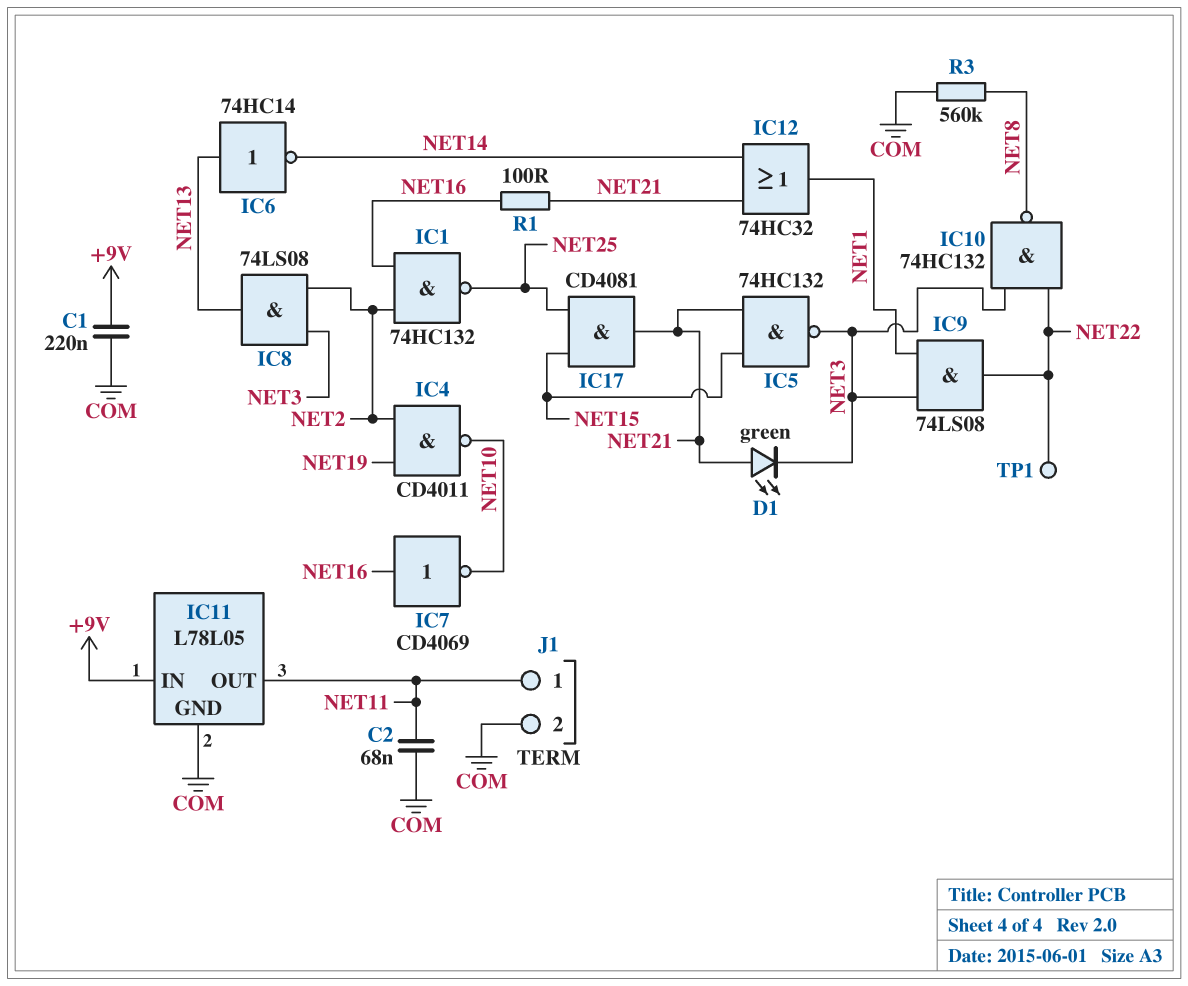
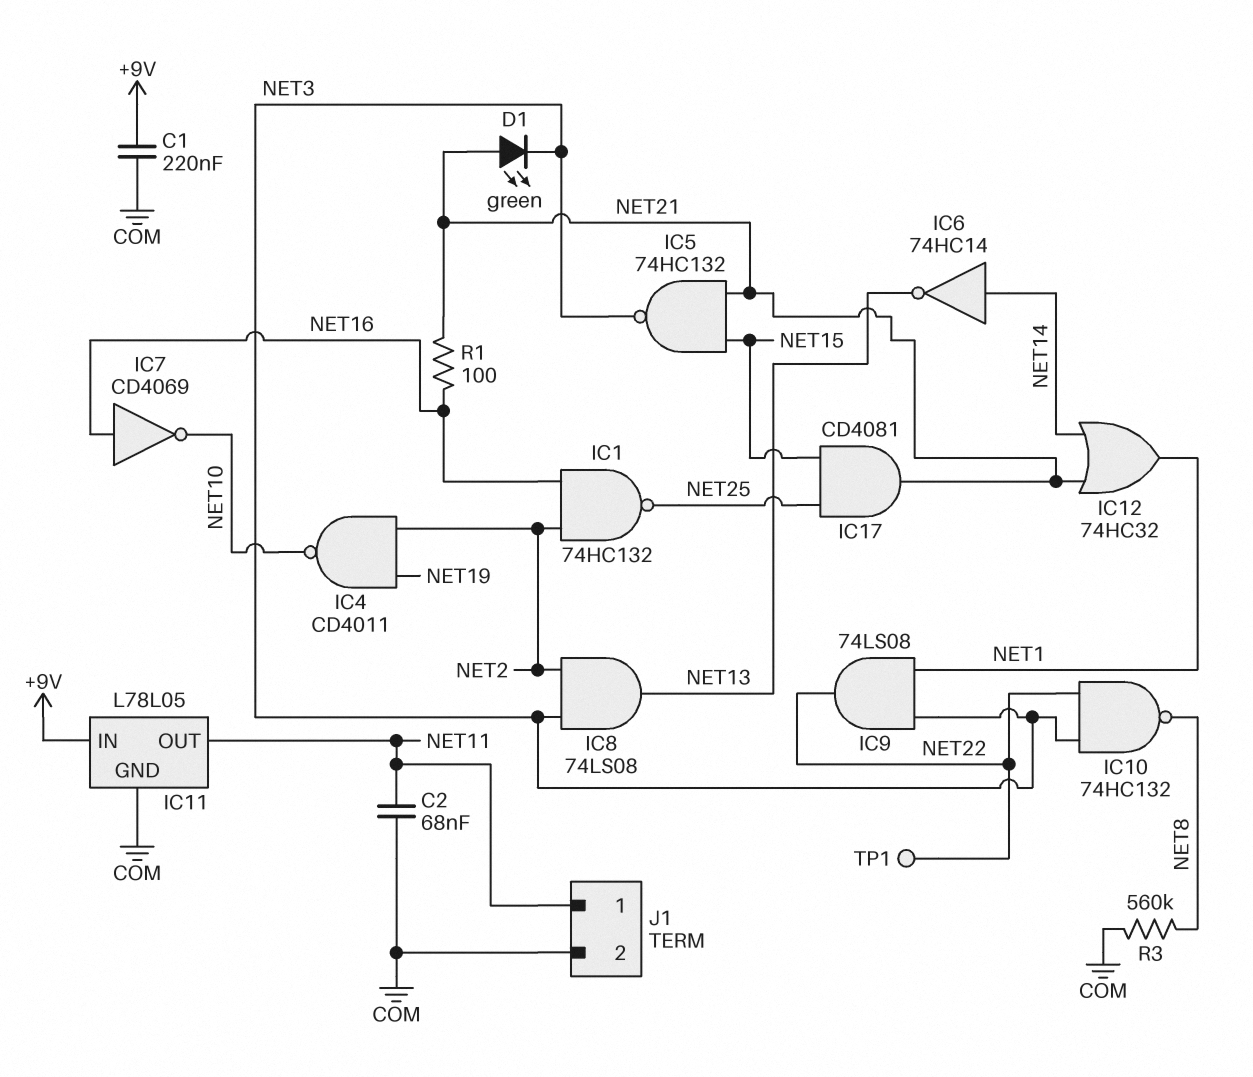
IC6: NOT 74HC14 (in NET13, out NET14) -> NOT 74HC14 (in NET14, out NET13)

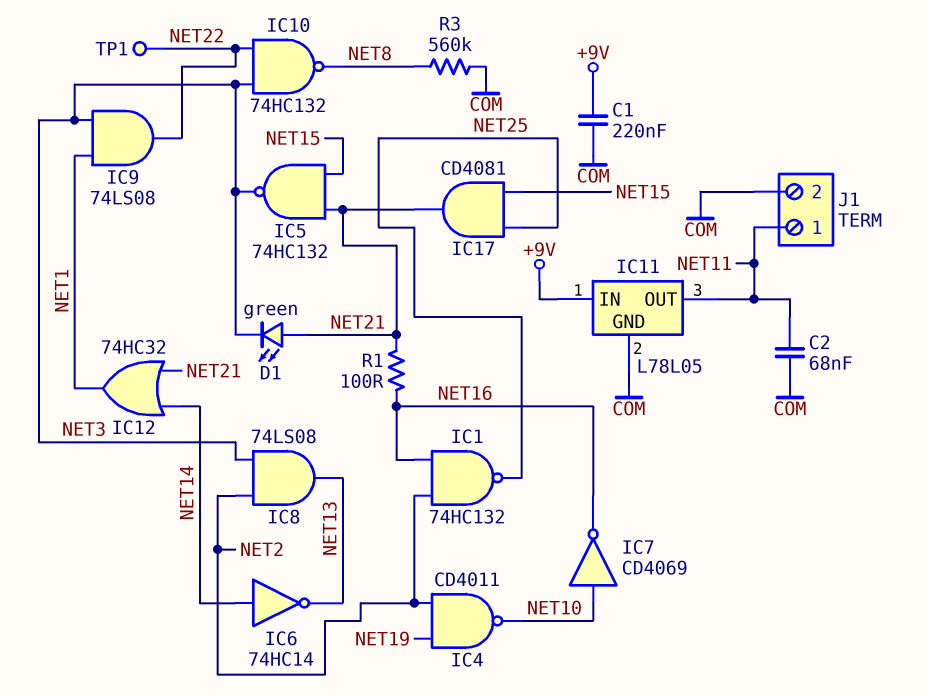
IC7: NOT CD4069 (in NET16, out NET10) -> NOT CD4069 (in NET10, out NET16)

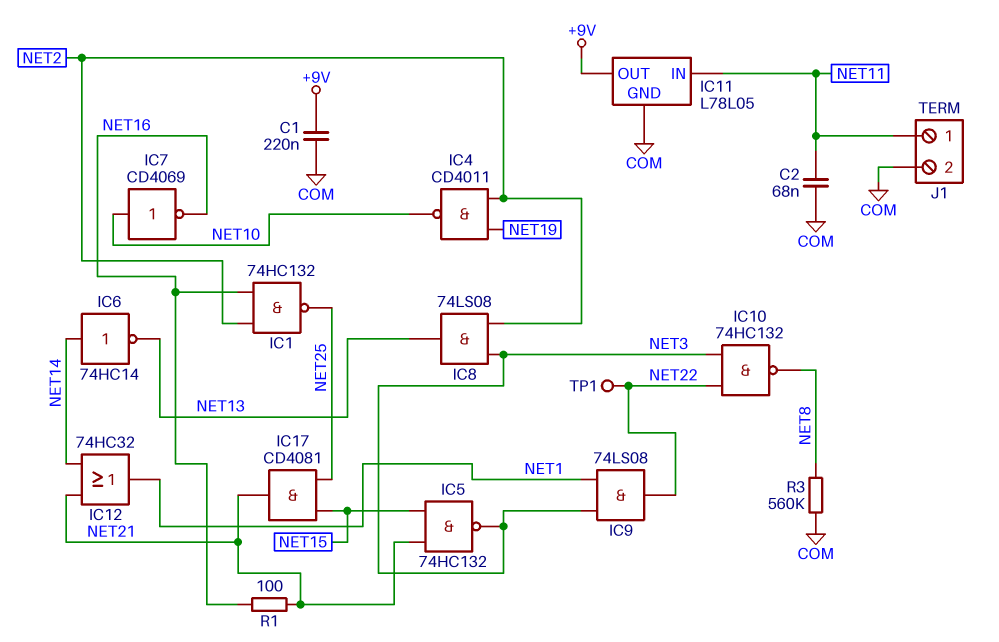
D1: LED green (A NET21, K NET3) -> none
IC11 pin IN: +9V -> NET11
IC11 pin OUT: NET11 -> +9V

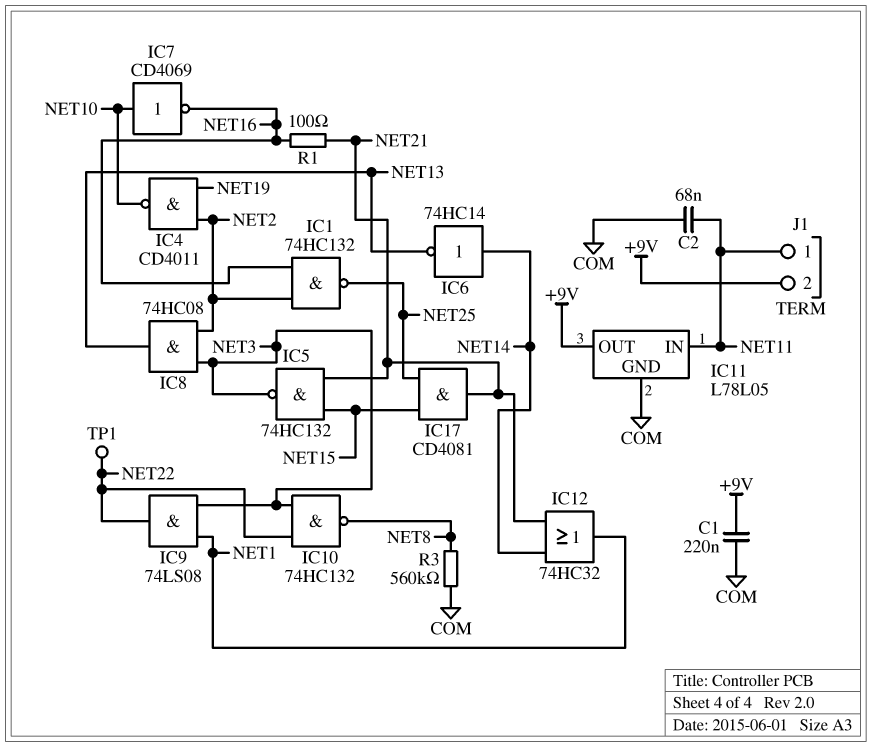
IC8: AND 74LS08 (in NET2, in NET3, out NET13) -> AND 74HC08 (in NET2, in NET3, out NET13)
J1 pin 2: COM -> +9V

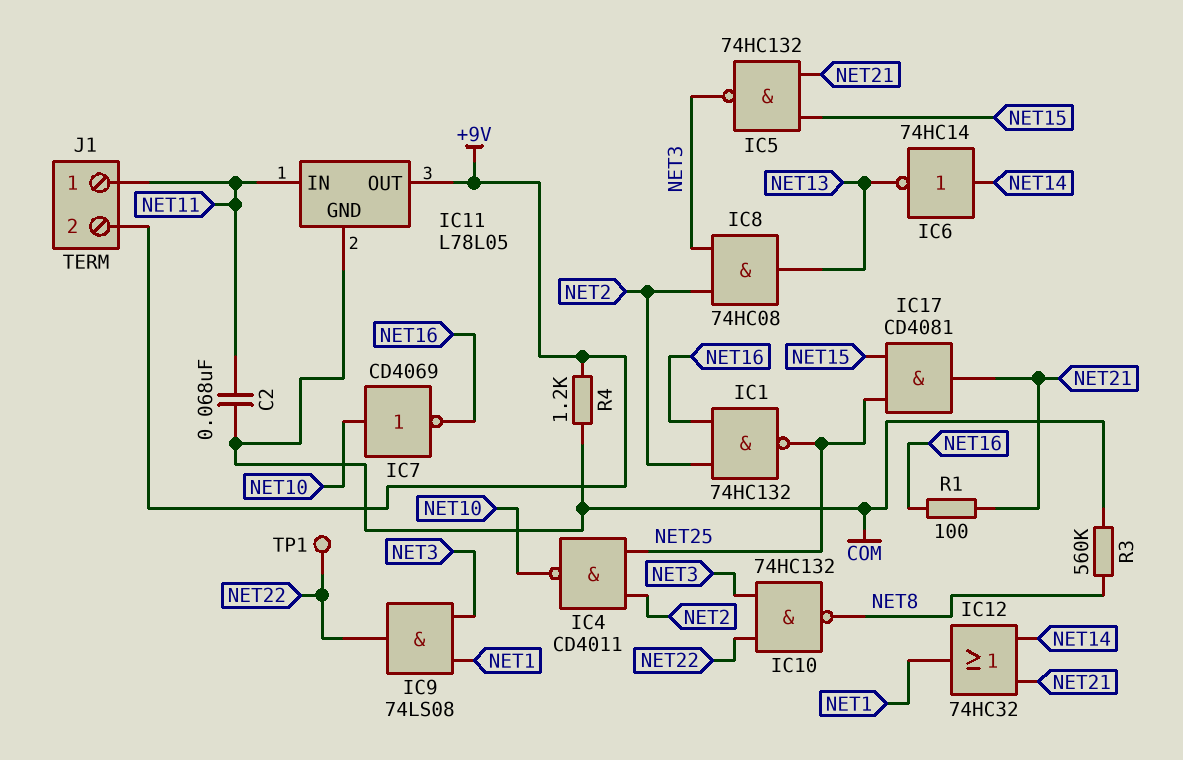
C1: 220nF (+9V, COM) -> none
IC4: NAND CD4011 (in NET2, in NET19, out NET10) -> NAND CD4011 (in NET2, in NET25, out NET10)
R4: none -> 1.2k (+9V, COM)

